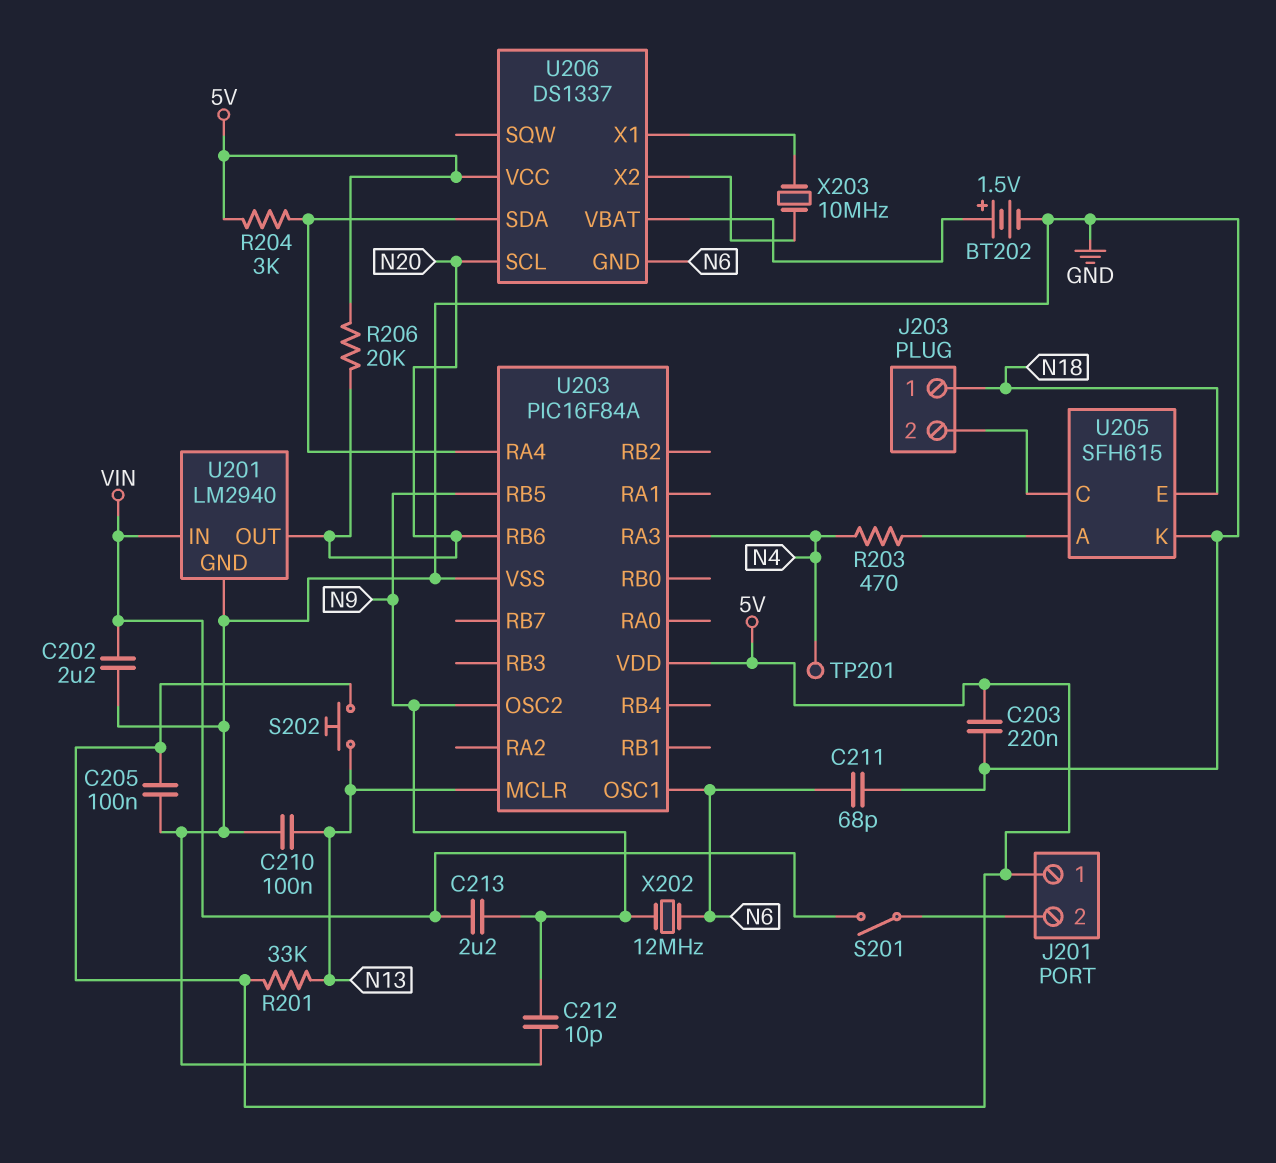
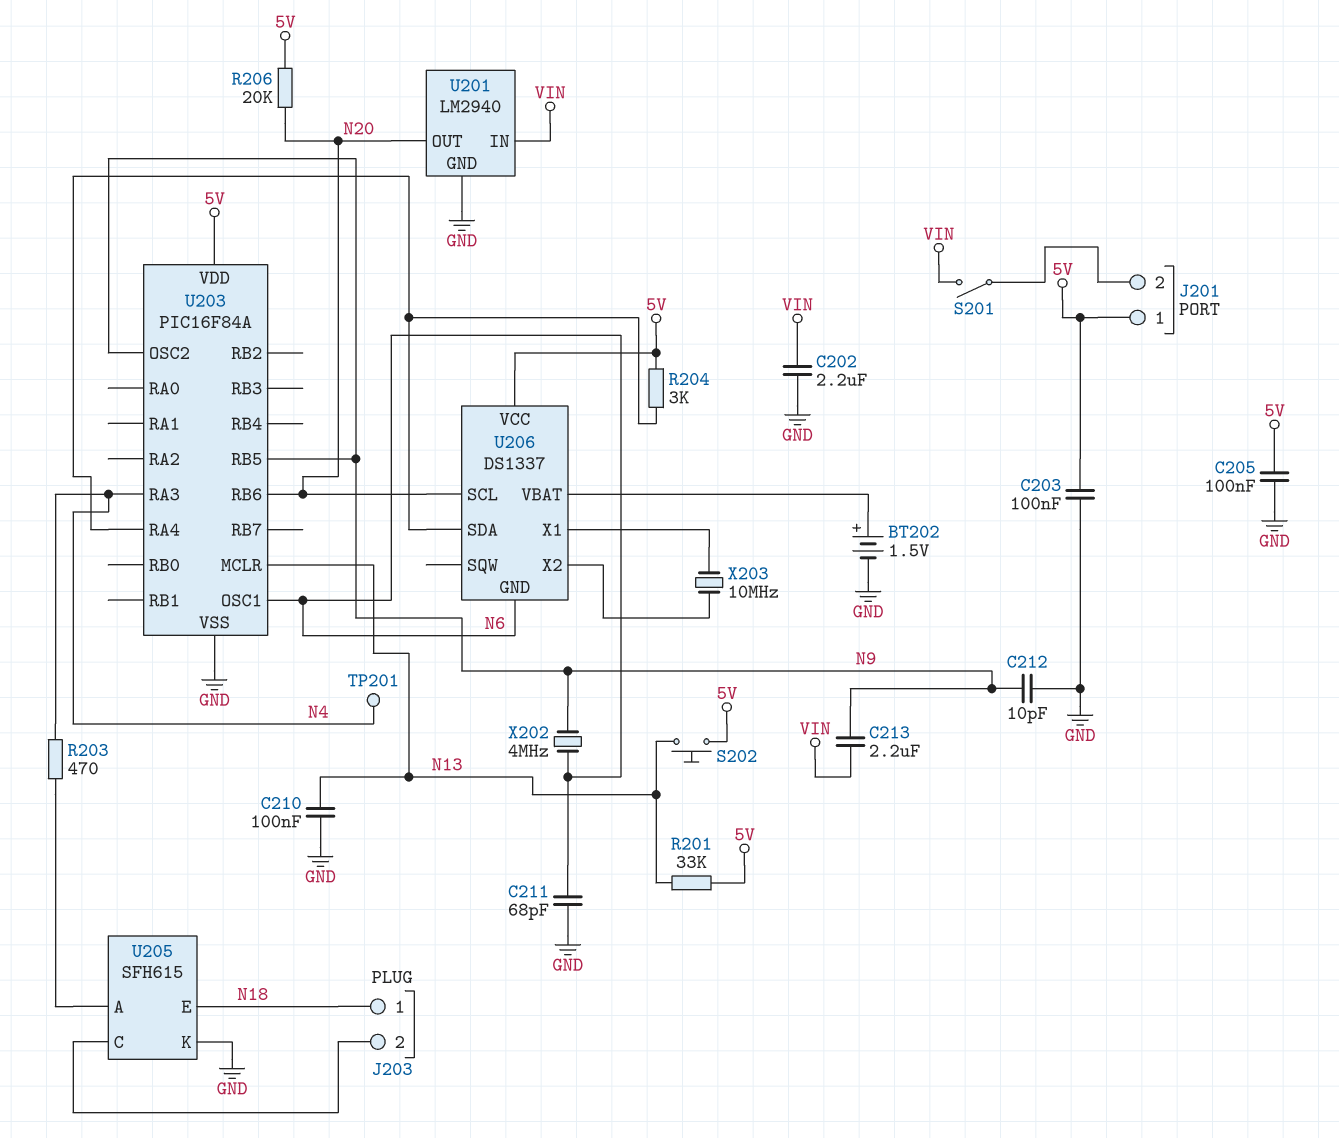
C203: 220nF (5V, GND) -> 100nF (5V, GND)
X202: 12MHz (N6, N9) -> 4MHz (N6, N9)

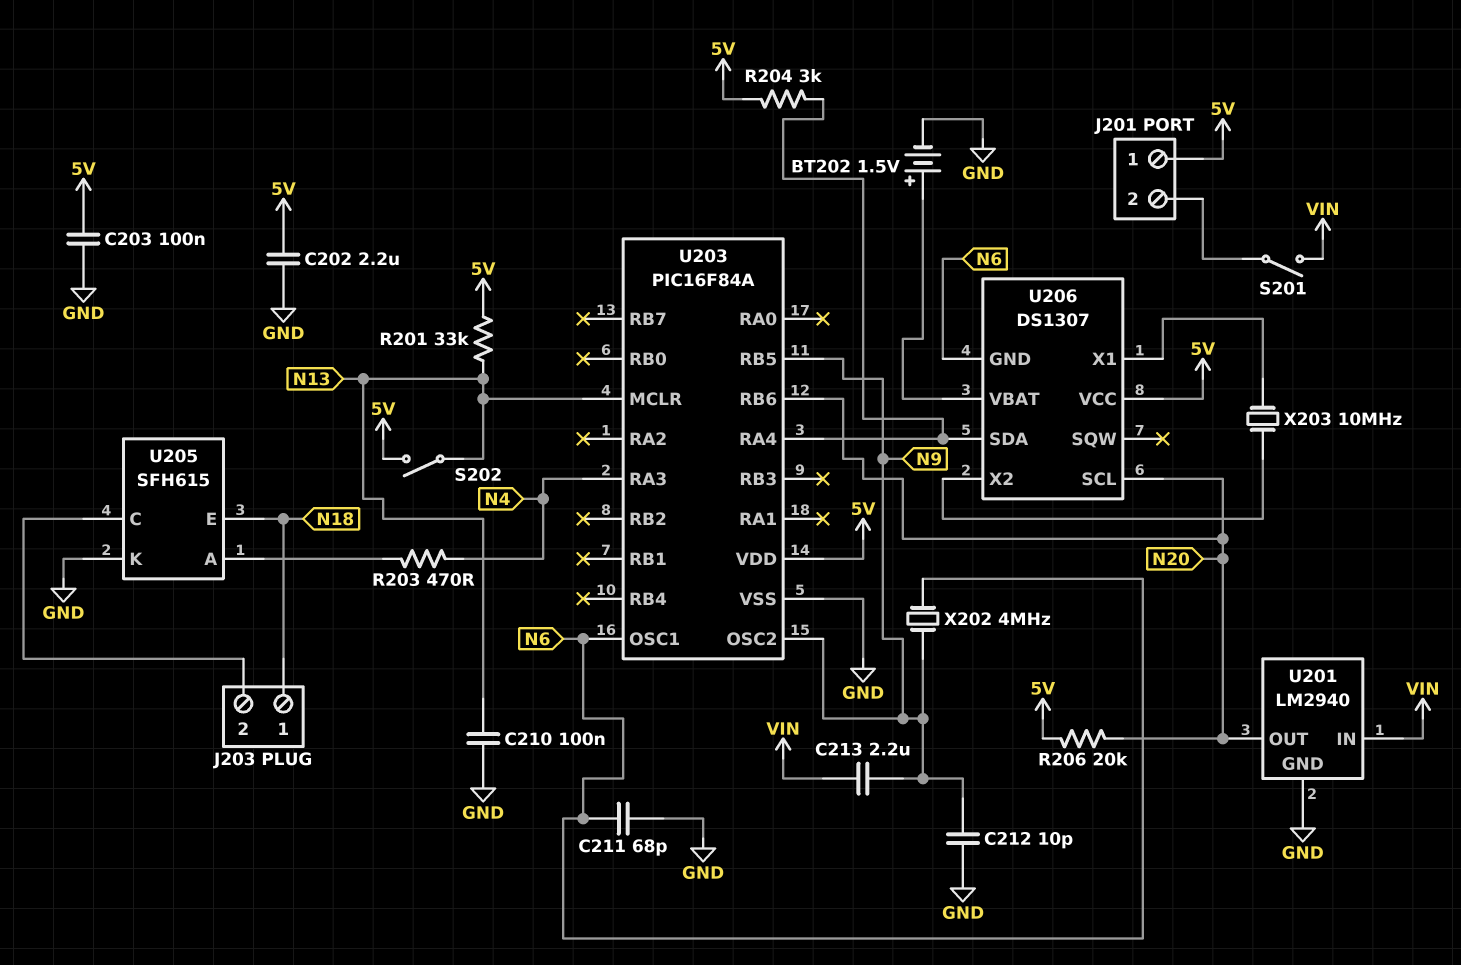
C202: 2.2uF (GND, VIN) -> 2.2uF (5V, GND)
C205: 100nF (5V, GND) -> none
S202: button (5V, N13) -> switch (5V, N13)
TP201: test point (N4) -> none
U206: DS1337 -> DS1307

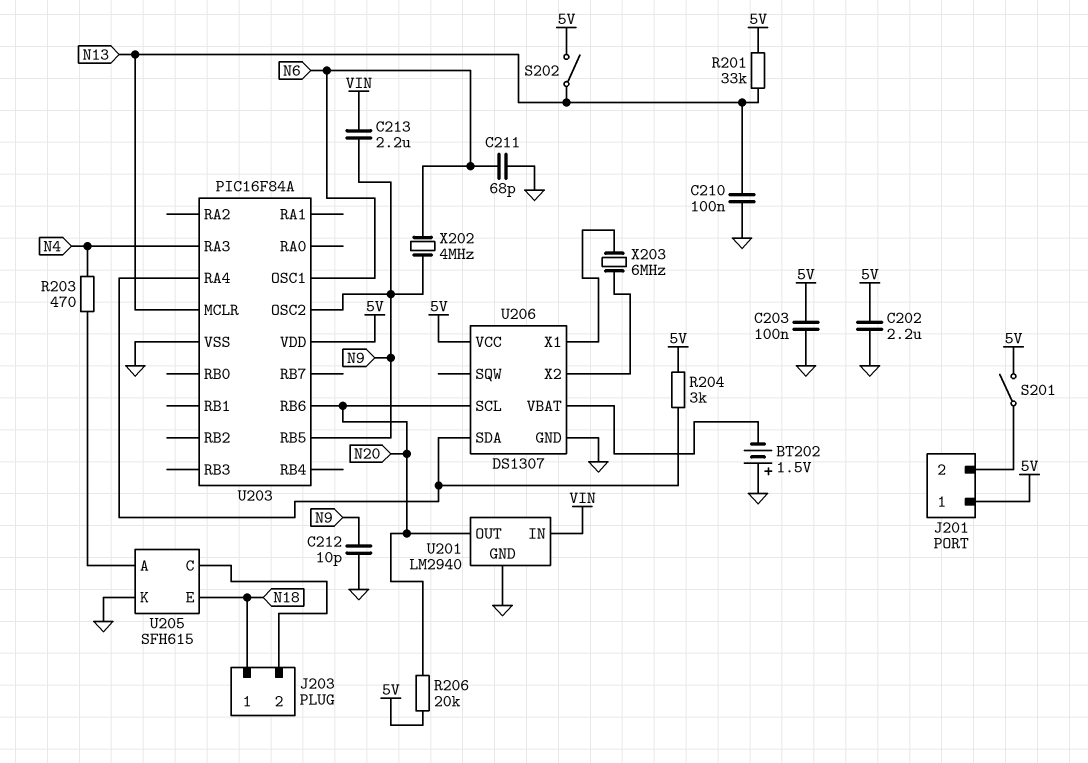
BT202: 1.5V (plus U206/VBAT, minus GND) -> 1.5V (plus GND, minus U206/VBAT)
S201: switch (J201/2, VIN) -> switch (5V, J201/2)
U206 pin GND: N6 -> GND
X203: 10MHz (U206/X1, U206/X2) -> 6MHz (U206/X1, U206/X2)

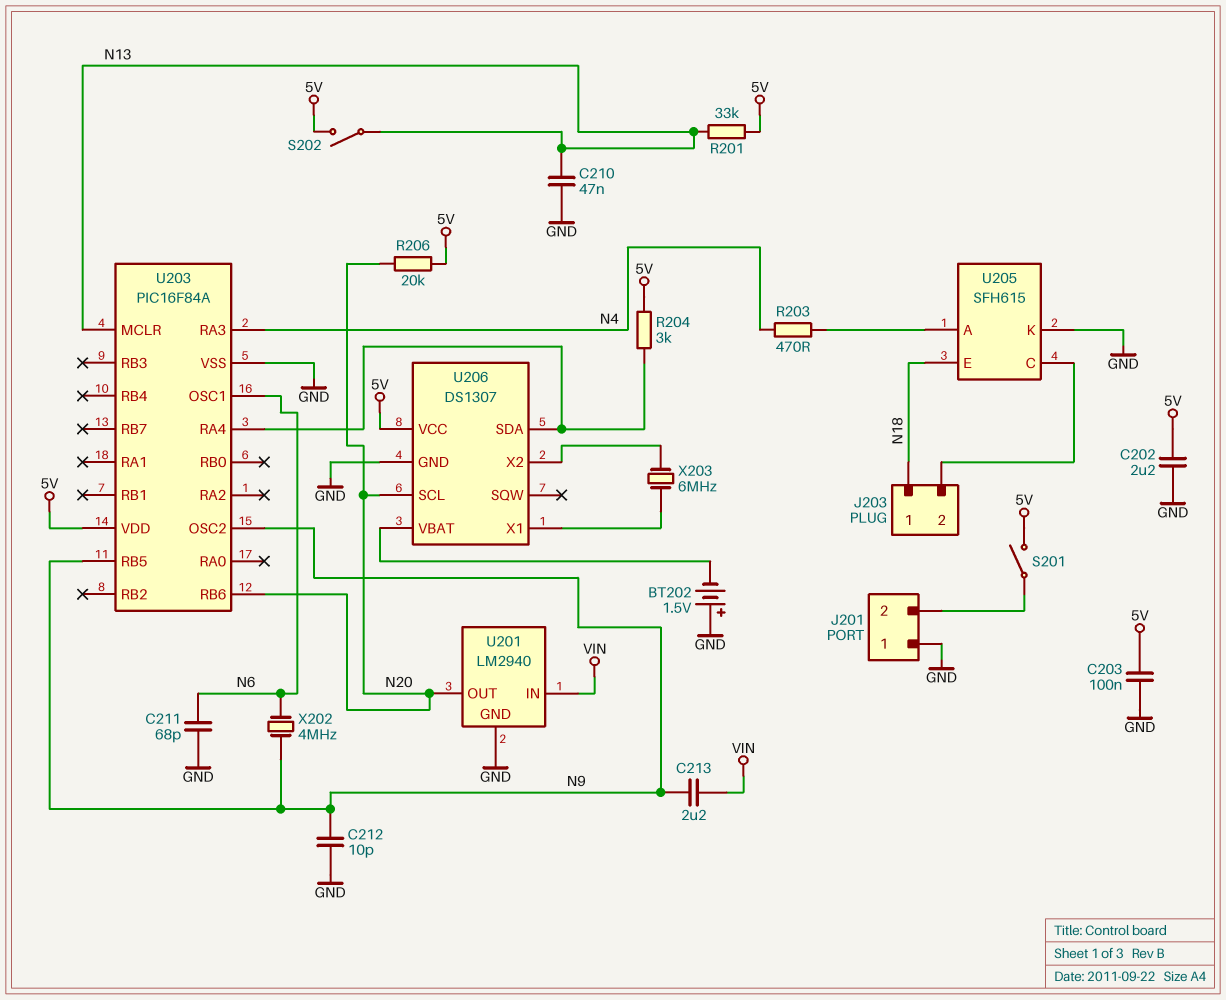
C210: 100nF (GND, N13) -> 47nF (GND, N13)
J201 pin 1: 5V -> GND

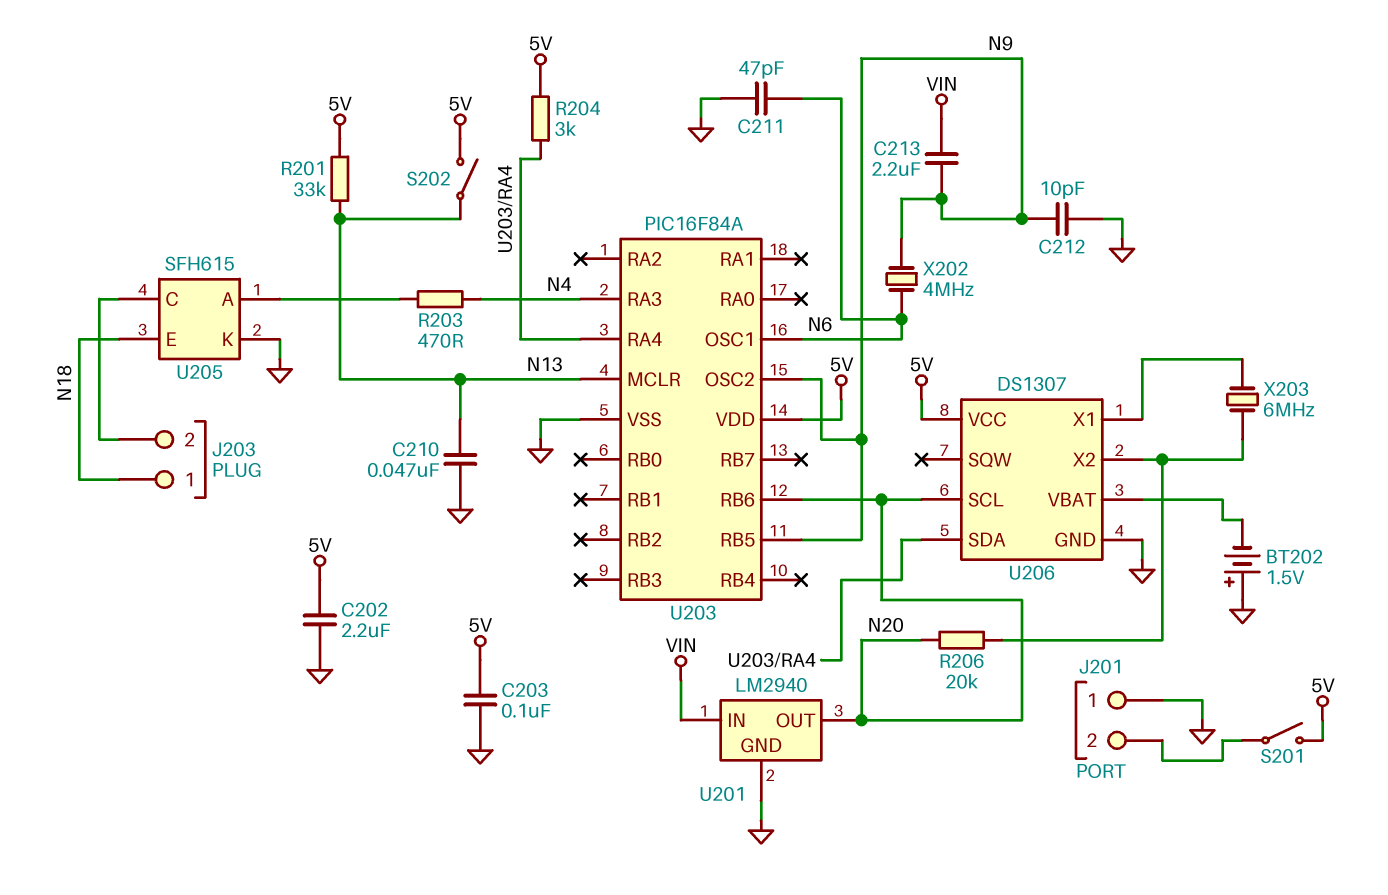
C211: 68pF (GND, N6) -> 47pF (GND, N6)
R206: 20k (5V, N20) -> 20k (N20, U206/X2)

